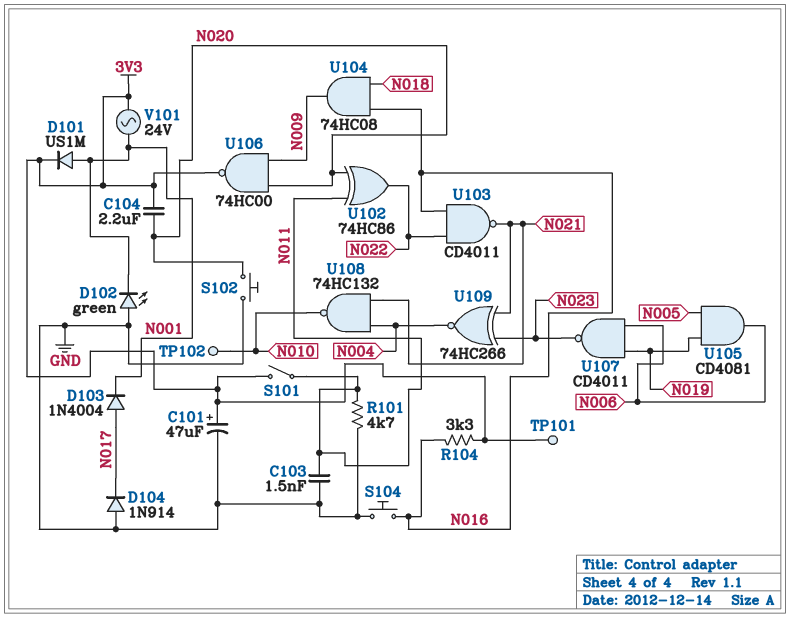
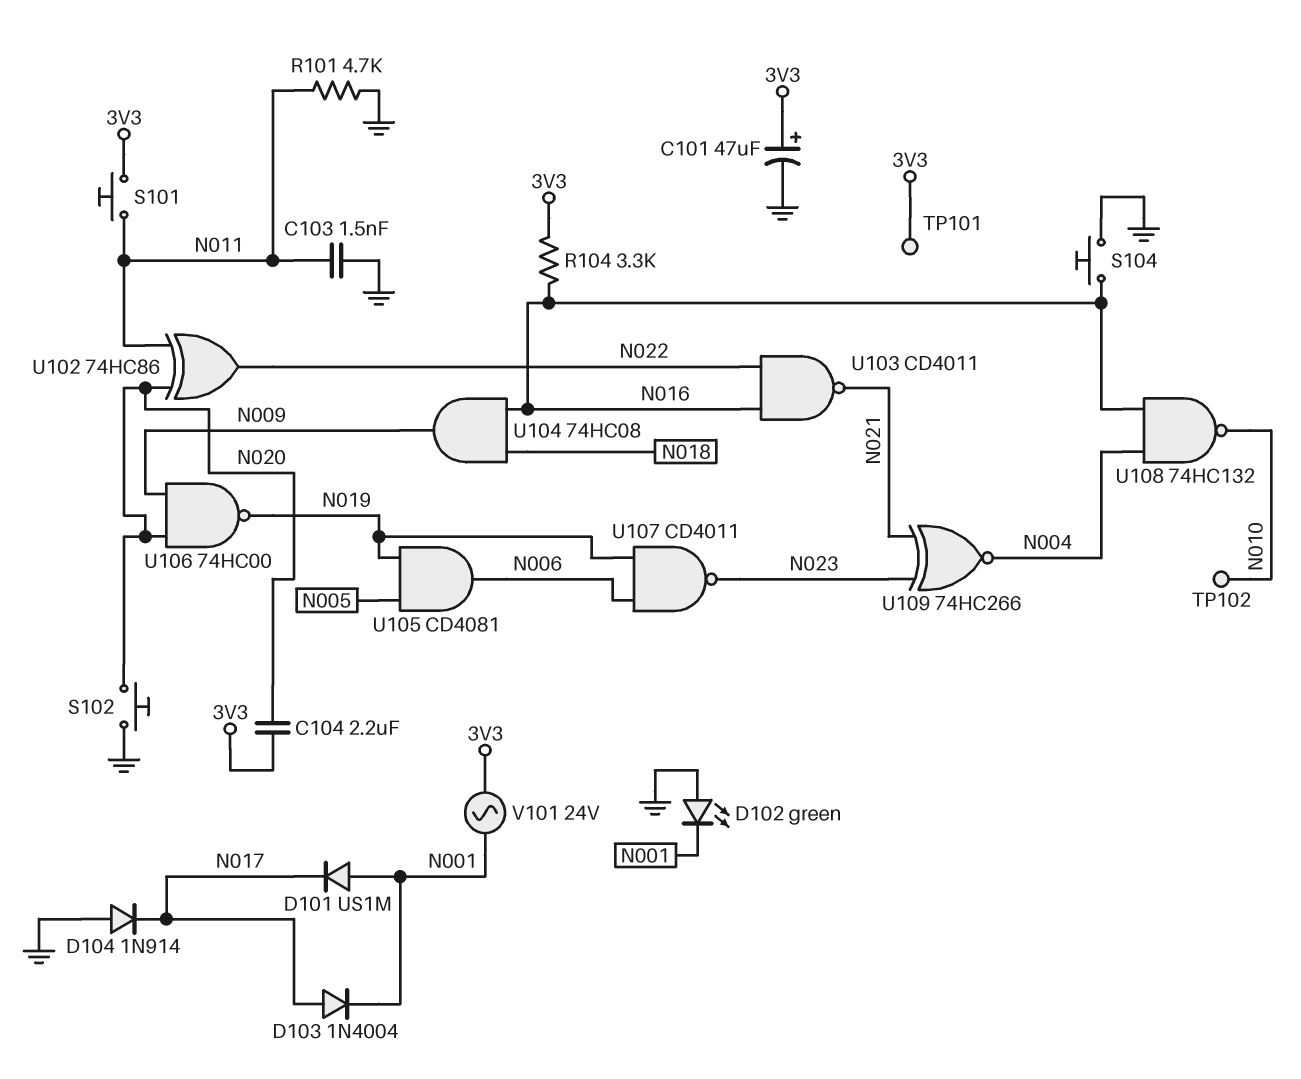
D101: diode US1M (A N001, K 3V3) -> diode US1M (A N001, K N017)
S101: switch (3V3, N011) -> button (3V3, N011)
U106: NAND 74HC00 (in N009, in N020, out 3V3) -> NAND 74HC00 (in N009, in N020, out N019)
U108: NAND 74HC132 (in N004, in N021, out N010) -> NAND 74HC132 (in N004, in N016, out N010)

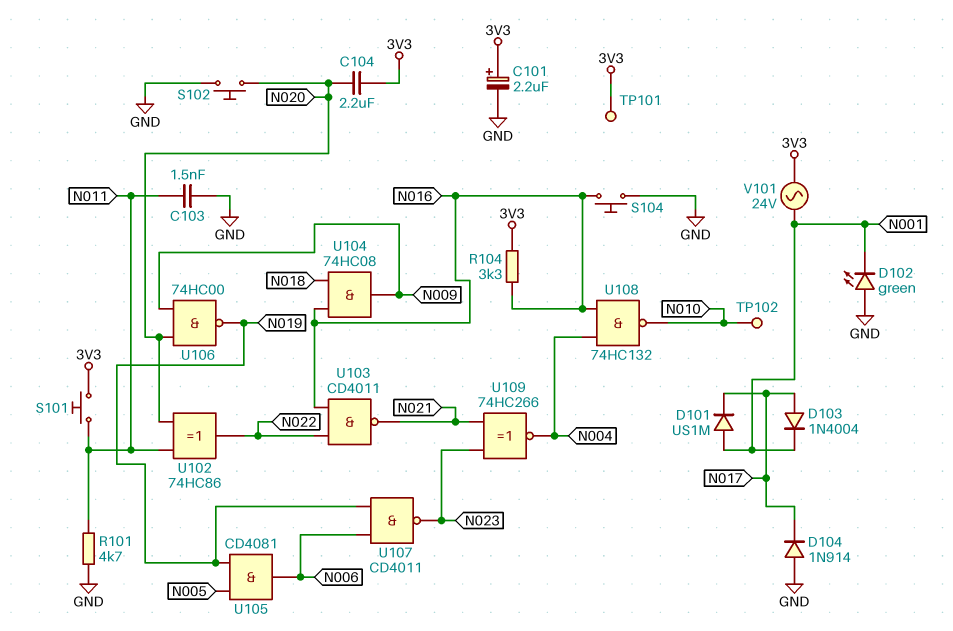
C101: 47uF (plus 3V3, minus GND) -> 2.2uF (plus 3V3, minus GND)

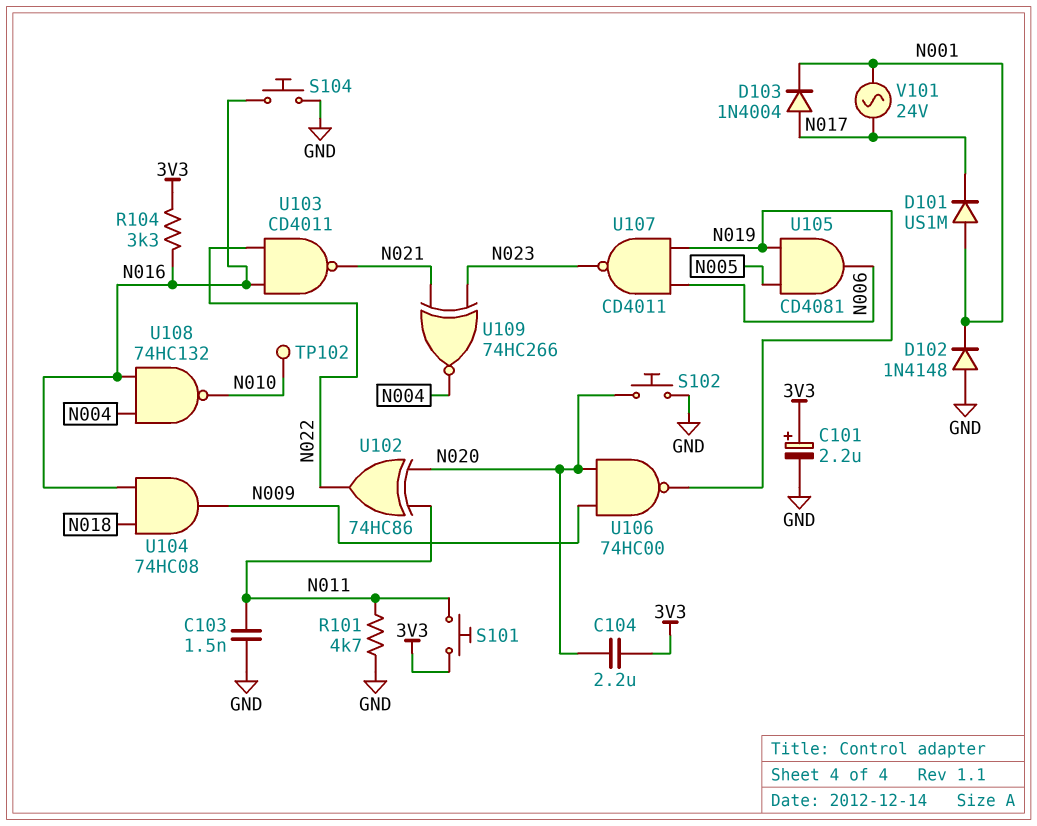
D102: LED green (A GND, K N001) -> diode 1N4148 (A GND, K N001)
D104: diode 1N914 (A GND, K N017) -> none
TP101: test point (3V3) -> none
V101: AC 24V (3V3, N001) -> AC 24V (N001, N017)

